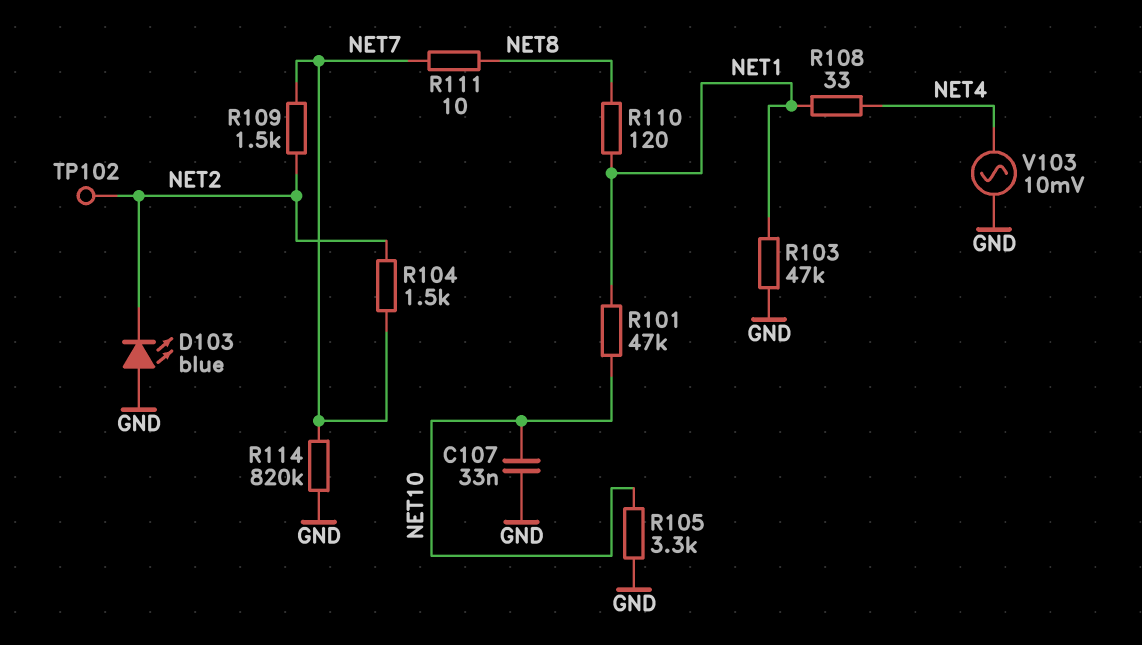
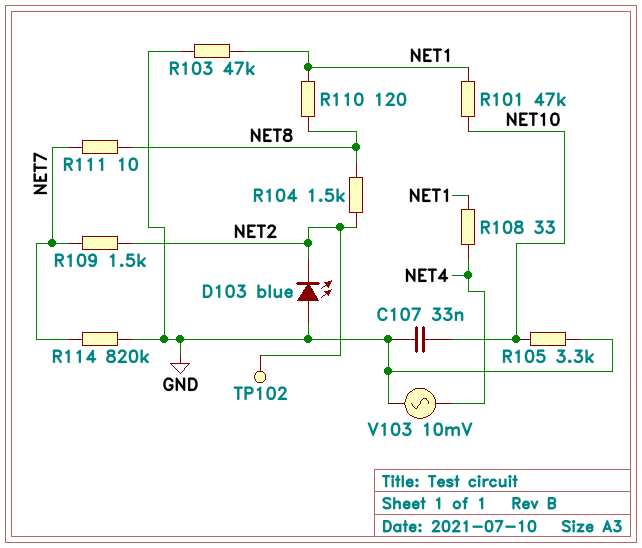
R104: 1.5k (NET2, NET7) -> 1.5k (NET2, NET8)

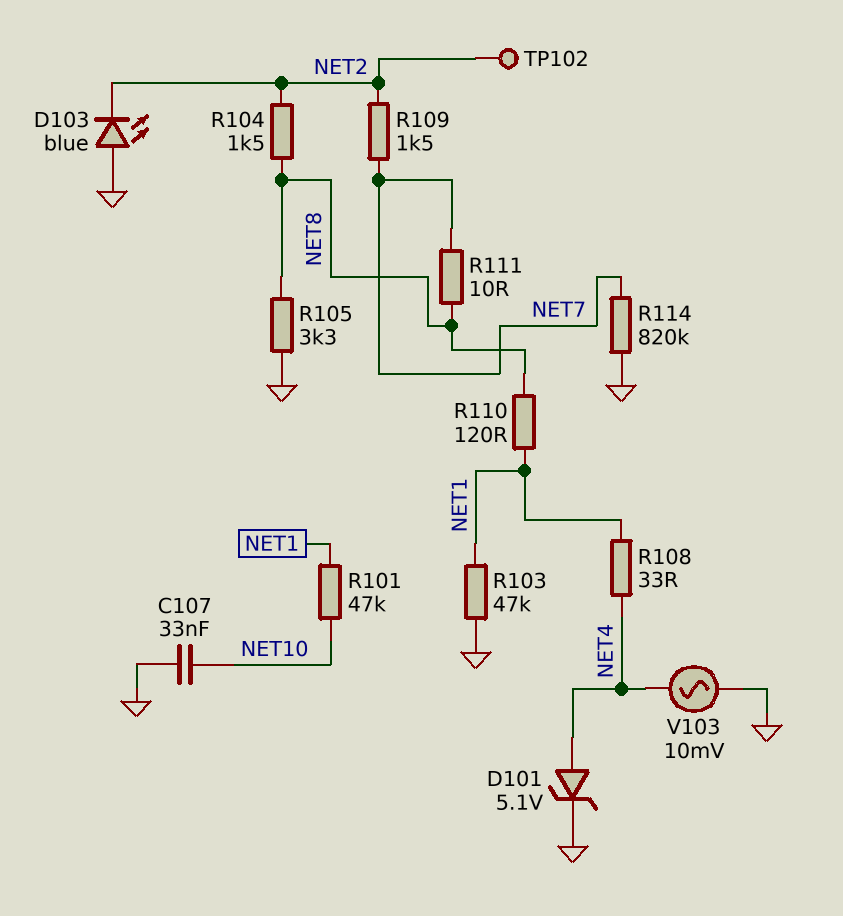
D101: none -> zener 5.1V (A NET4, K GND)
R105: 3.3k (GND, NET10) -> 3.3k (GND, NET8)

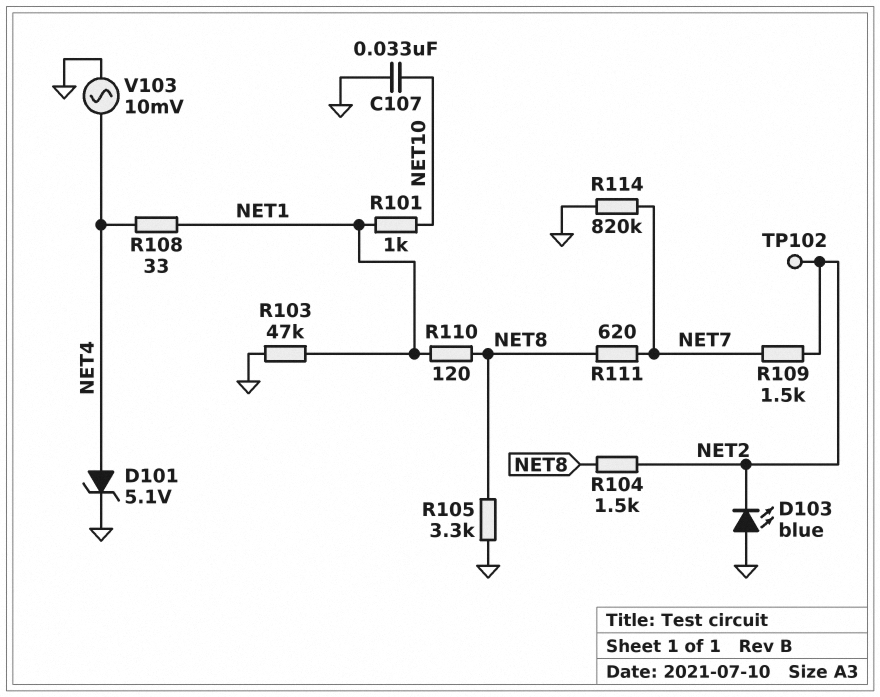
R101: 47k (NET1, NET10) -> 1k (NET1, NET10)
R111: 10 (NET7, NET8) -> 620 (NET7, NET8)

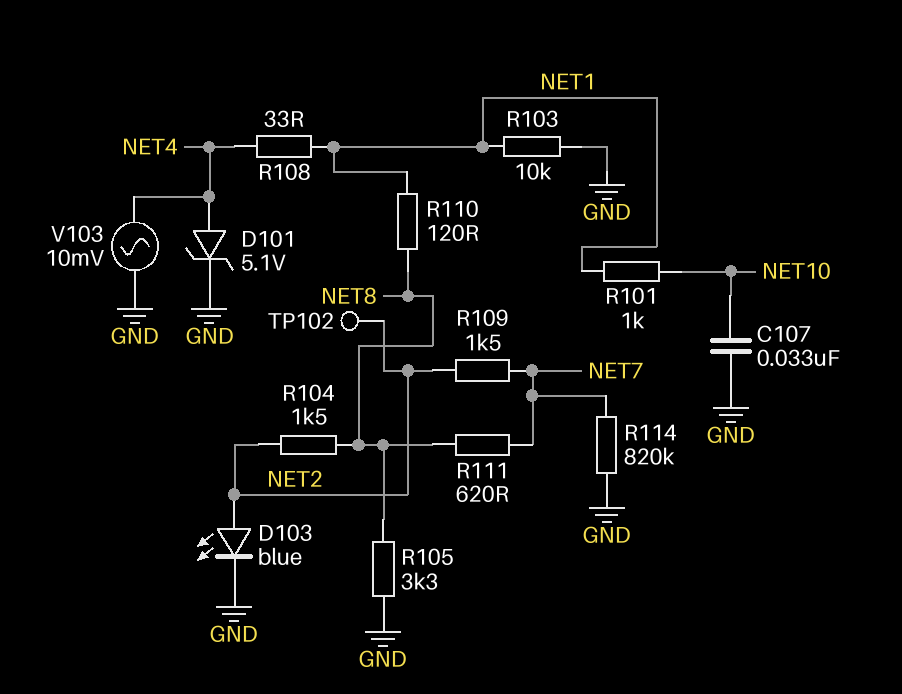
D103: LED blue (A GND, K NET2) -> LED blue (A NET2, K GND)
R103: 47k (GND, NET1) -> 10k (GND, NET1)

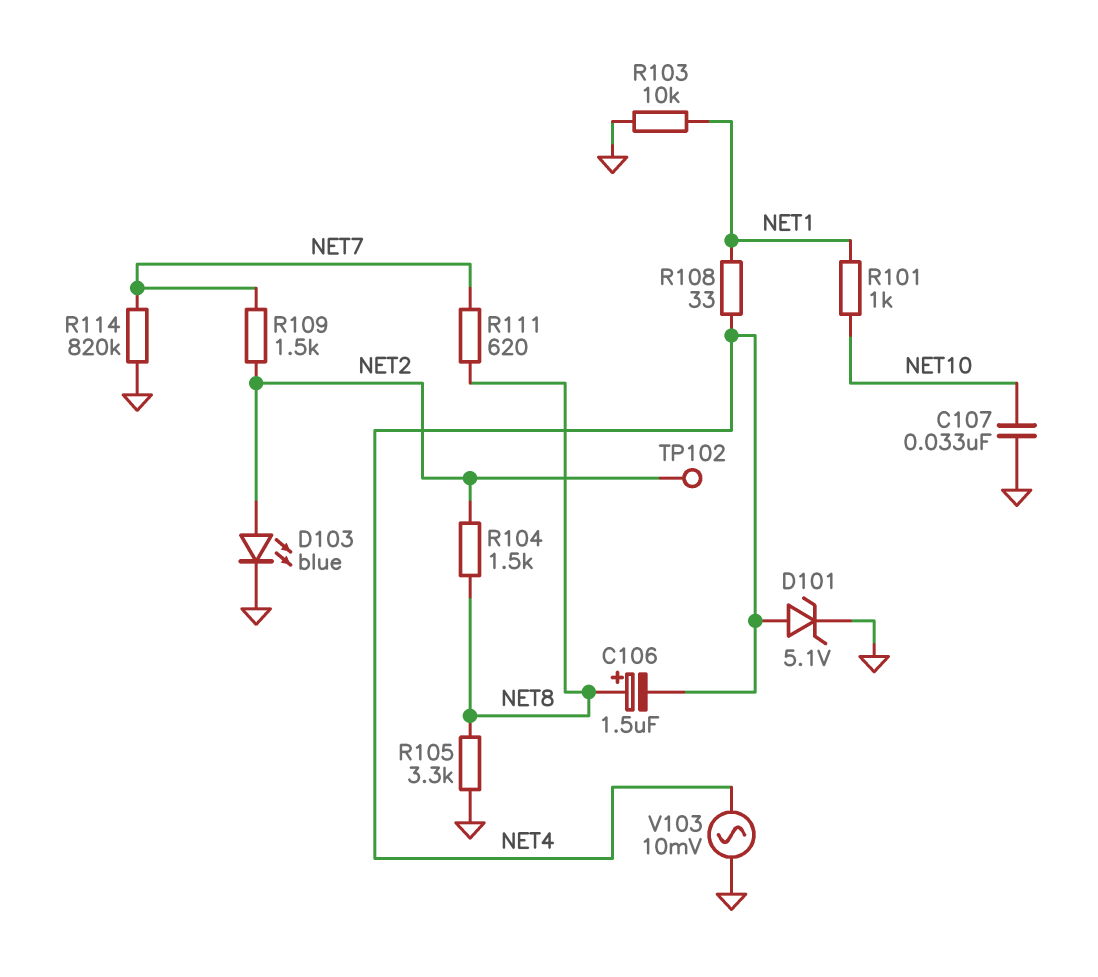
C106: none -> 1.5uF (plus NET8, minus NET4)
R110: 120 (NET1, NET8) -> none

